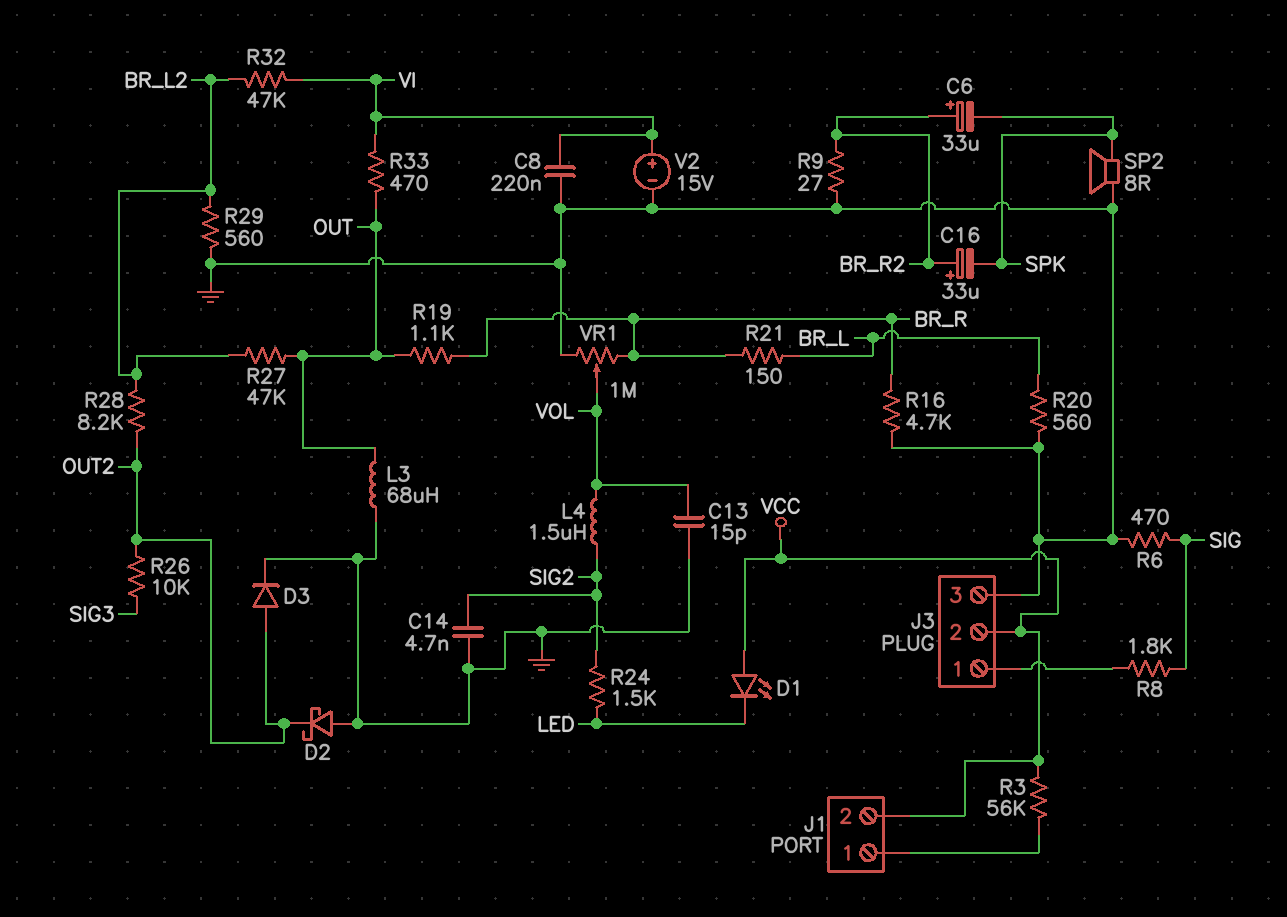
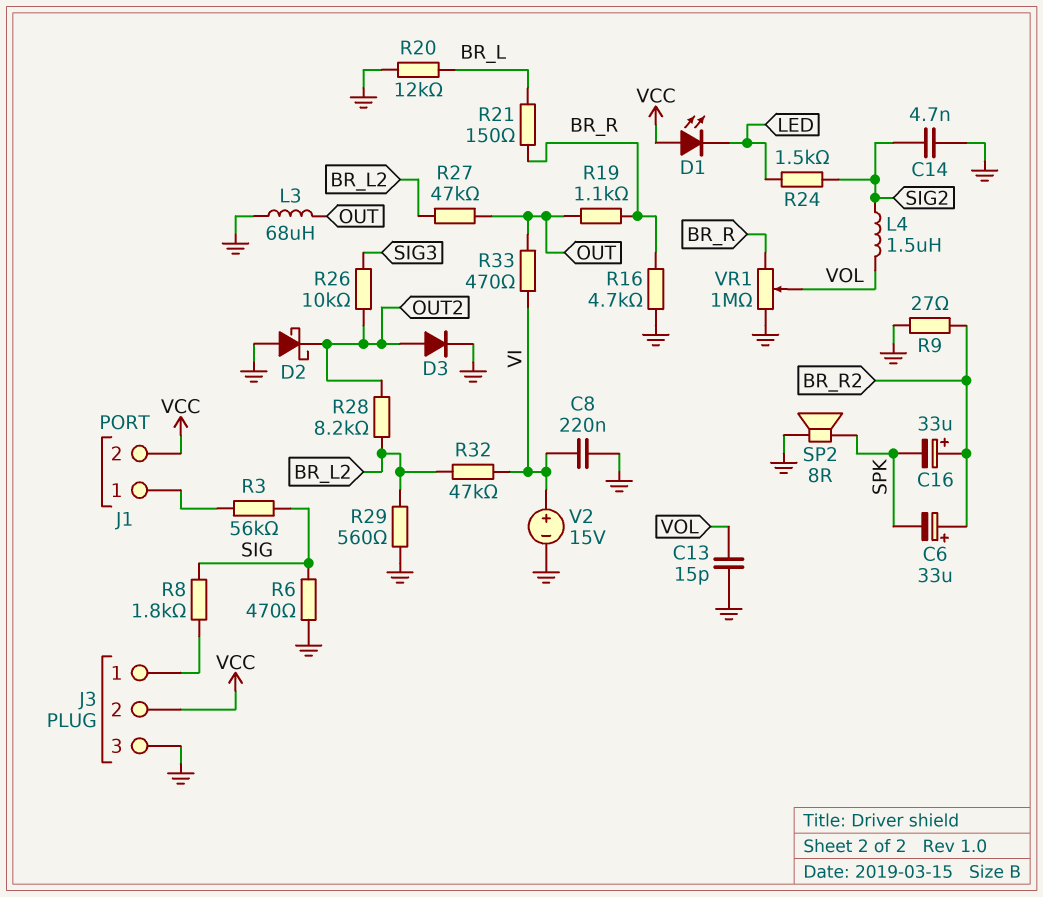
R3: 56k (J1/1, VCC) -> 56k (J1/1, SIG)
R20: 560 (BR_L, GND) -> 12k (BR_L, GND)

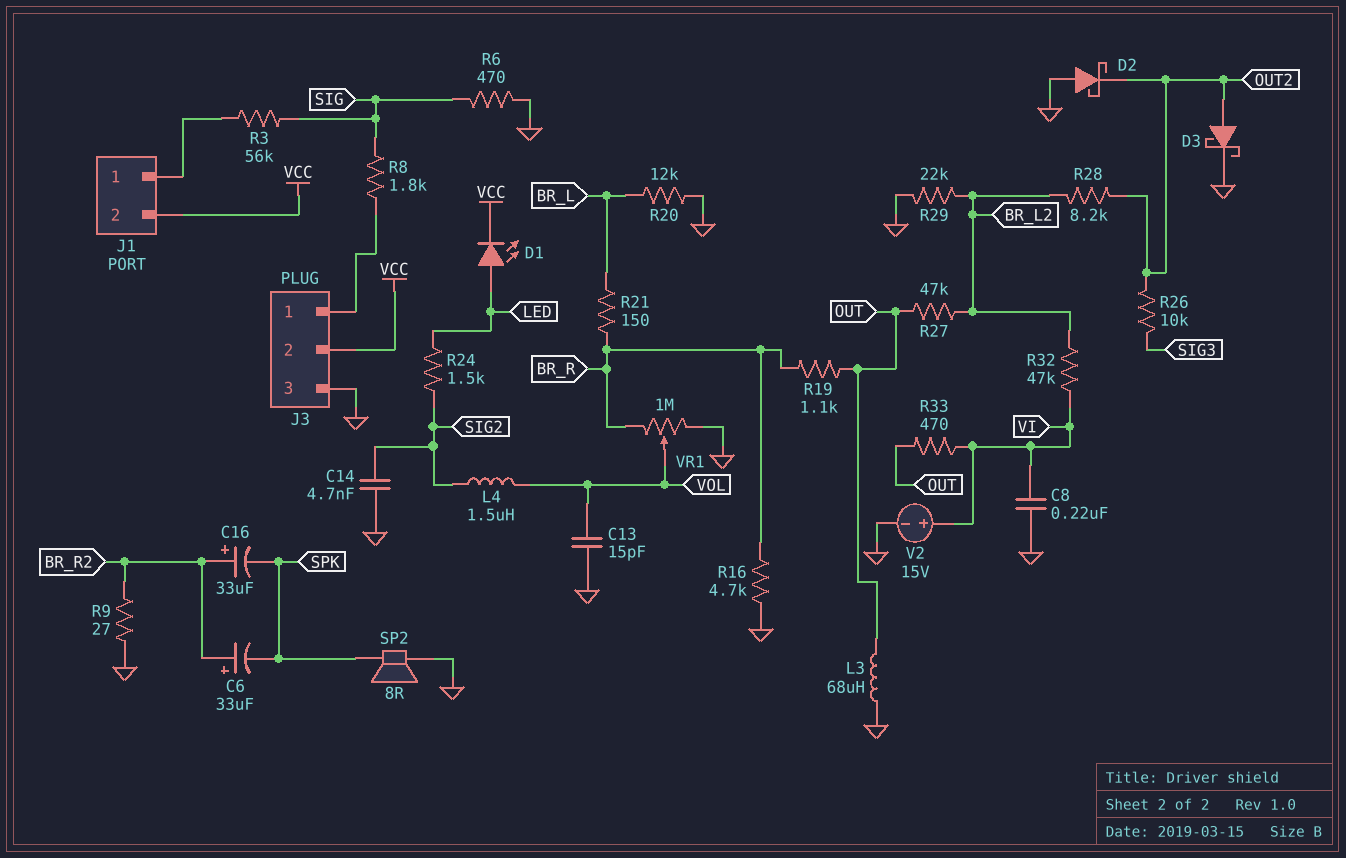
D1: LED (A VCC, K LED) -> LED (A LED, K VCC)
D3: diode (A OUT2, K GND) -> schottky (A OUT2, K GND)
R29: 560 (BR_L2, GND) -> 22k (BR_L2, GND)

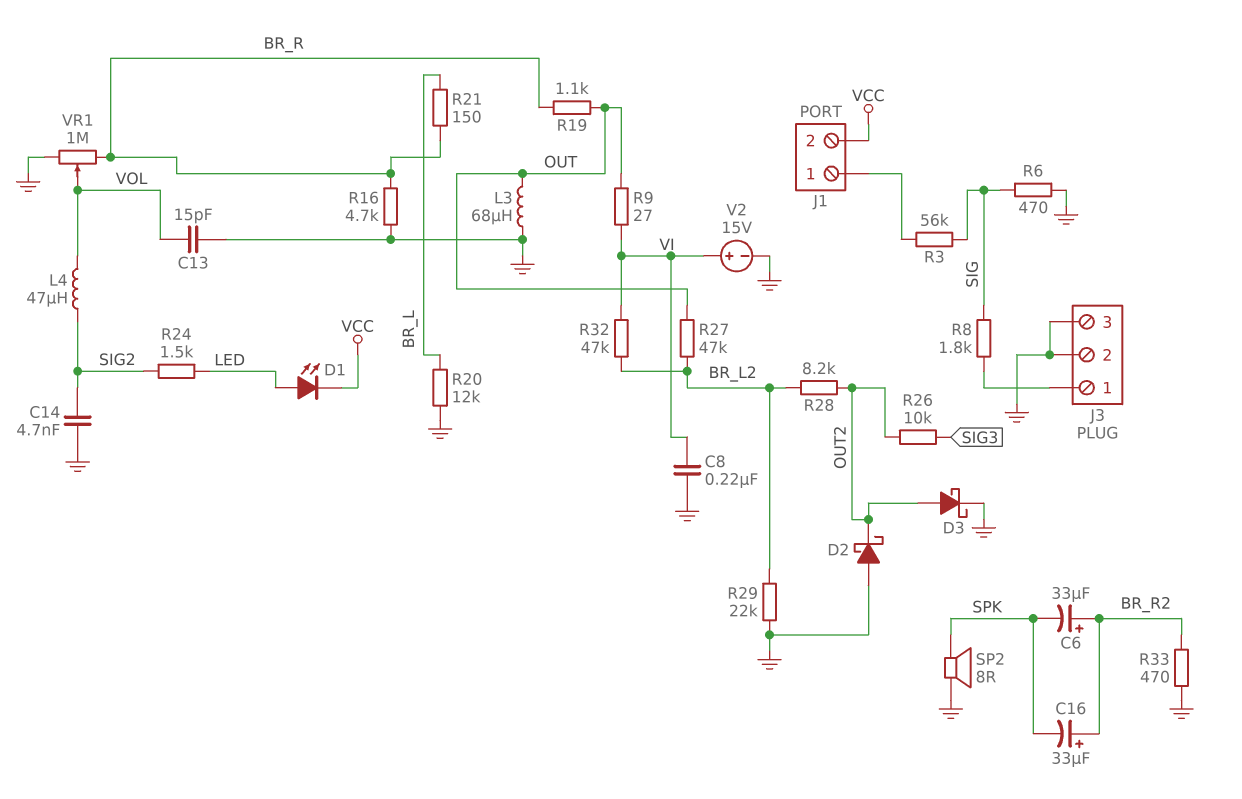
J3 pin 2: VCC -> GND
L4: 1.5uH (SIG2, VOL) -> 47uH (SIG2, VOL)
R9: 27 (BR_R2, GND) -> 27 (OUT, VI)
R33: 470 (OUT, VI) -> 470 (BR_R2, GND)

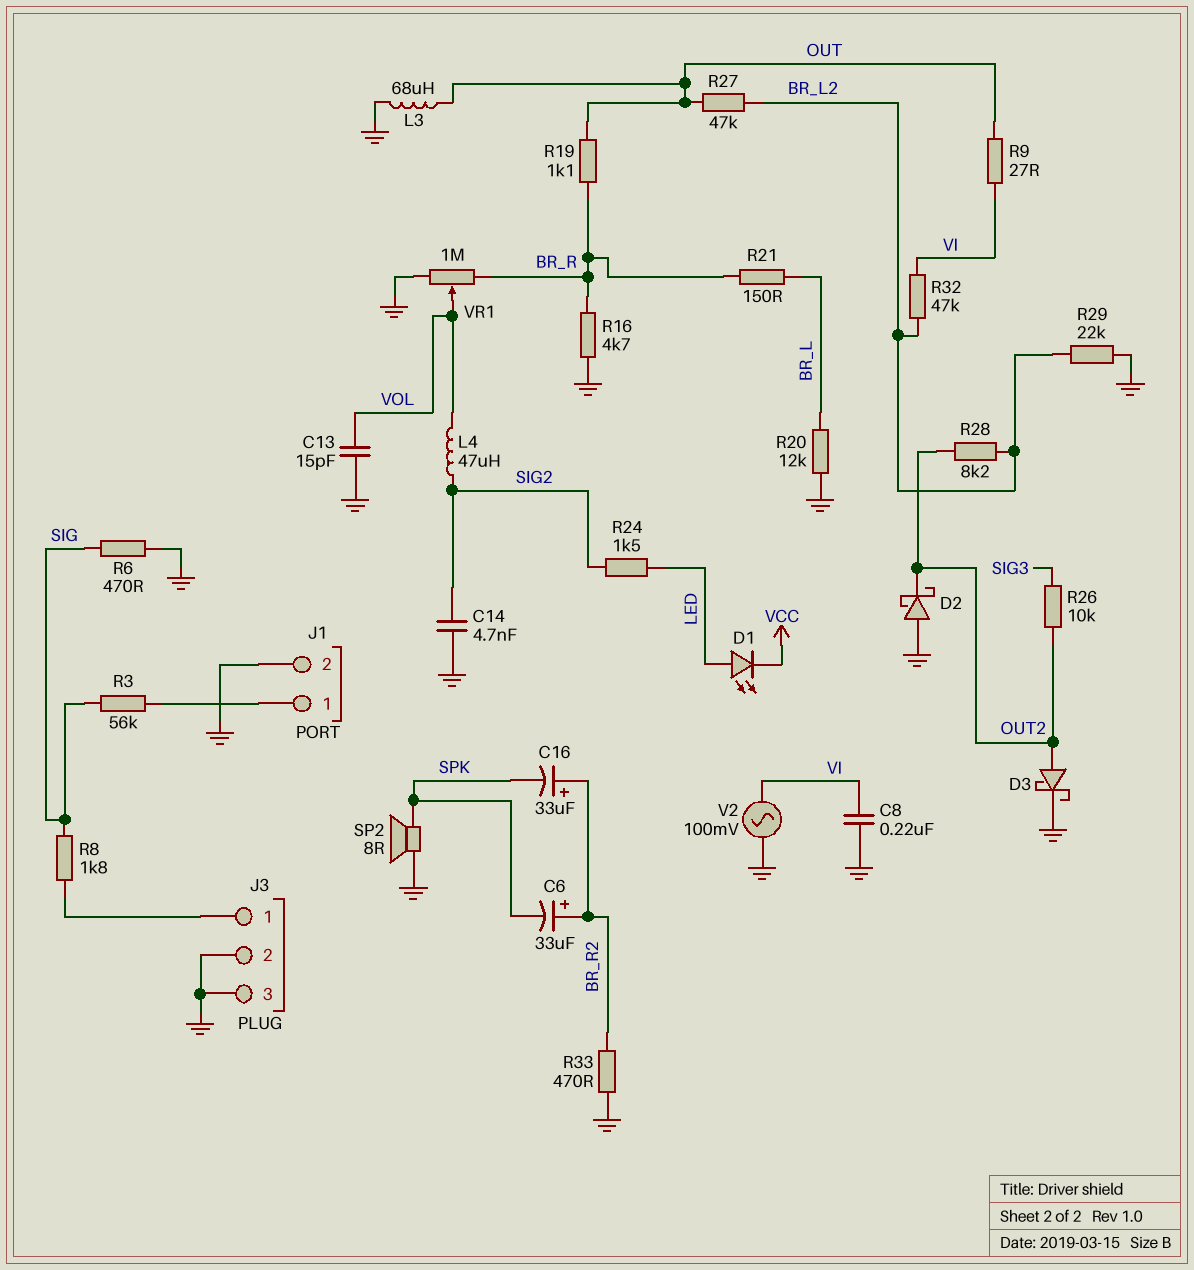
J1 pin 2: VCC -> GND
V2: 15V (plus VI, minus GND) -> AC 100mV (GND, VI)

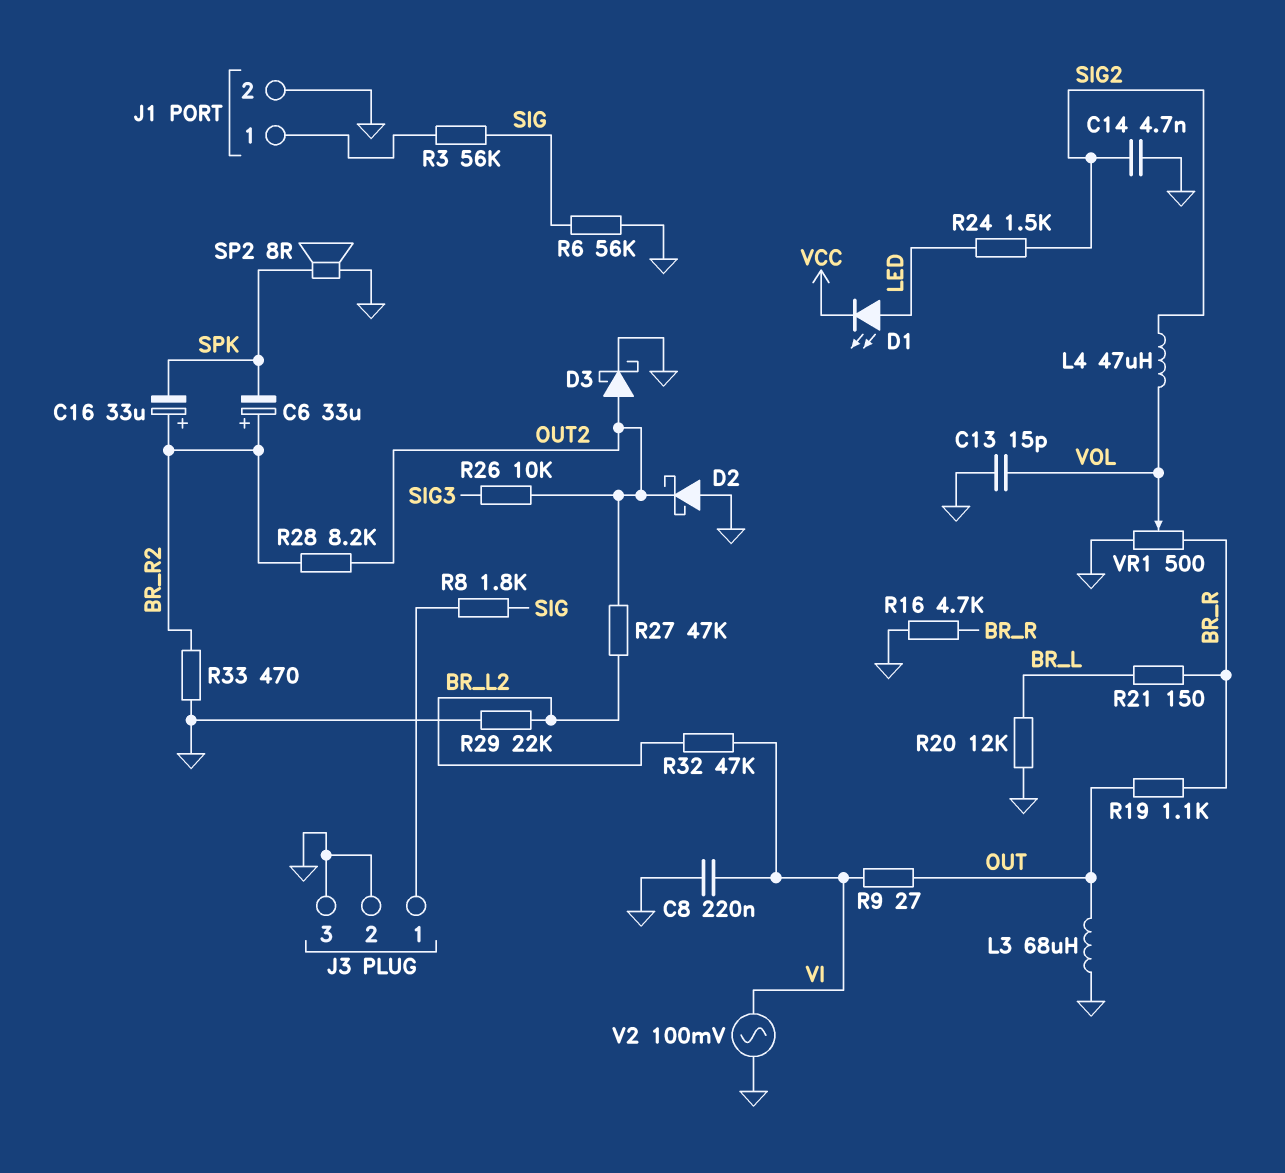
R6: 470 (GND, SIG) -> 56k (GND, SIG)
R27: 47k (BR_L2, OUT) -> 47k (BR_L2, OUT2)
R28: 8.2k (BR_L2, OUT2) -> 8.2k (BR_R2, OUT2)
VR1: 1M (BR_R, GND, wiper VOL) -> 500 (BR_R, GND, wiper VOL)

